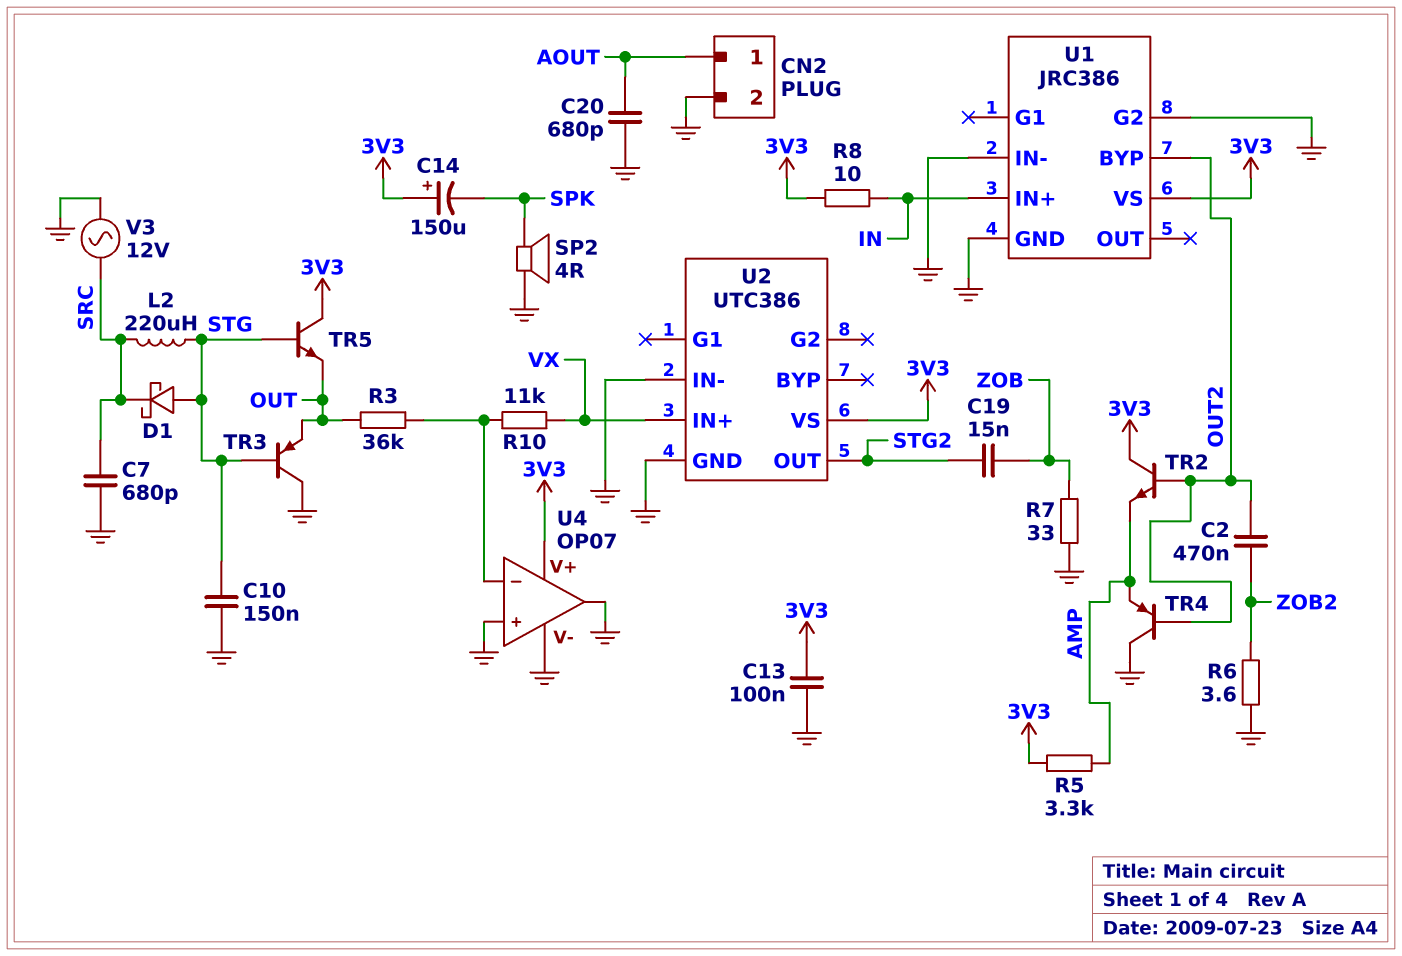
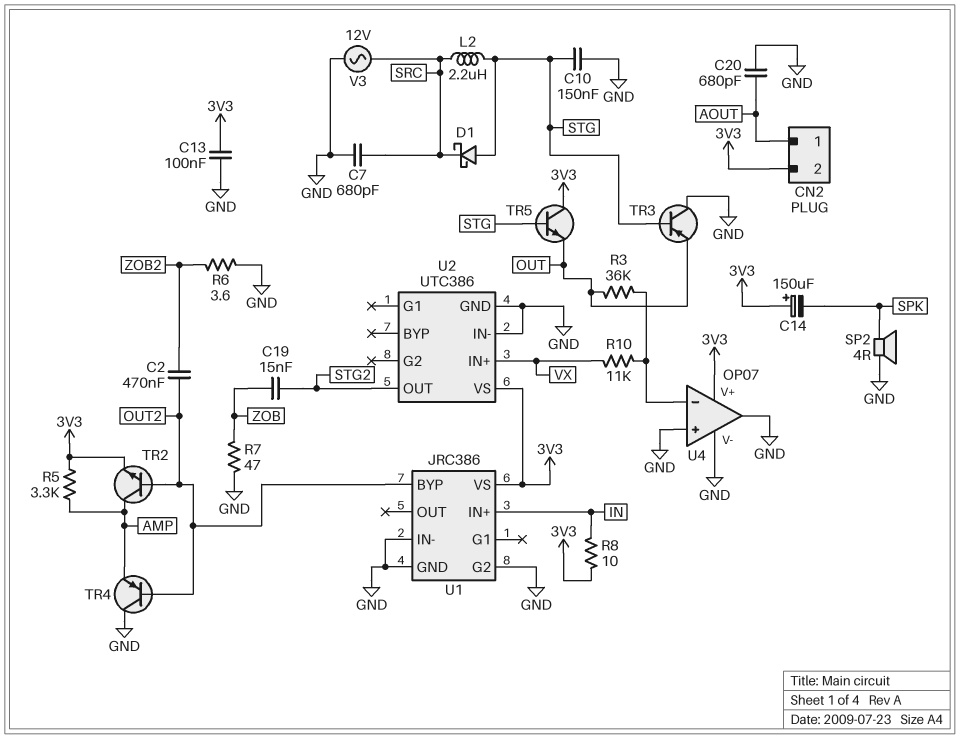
CN2 pin 2: GND -> 3V3
L2: 220uH (SRC, STG) -> 2.2uH (SRC, STG)
R7: 33 (GND, ZOB) -> 47 (GND, ZOB)
TR2: NPN (B OUT2, C 3V3, E AMP) -> NPN (B OUT2, C AMP, E 3V3)

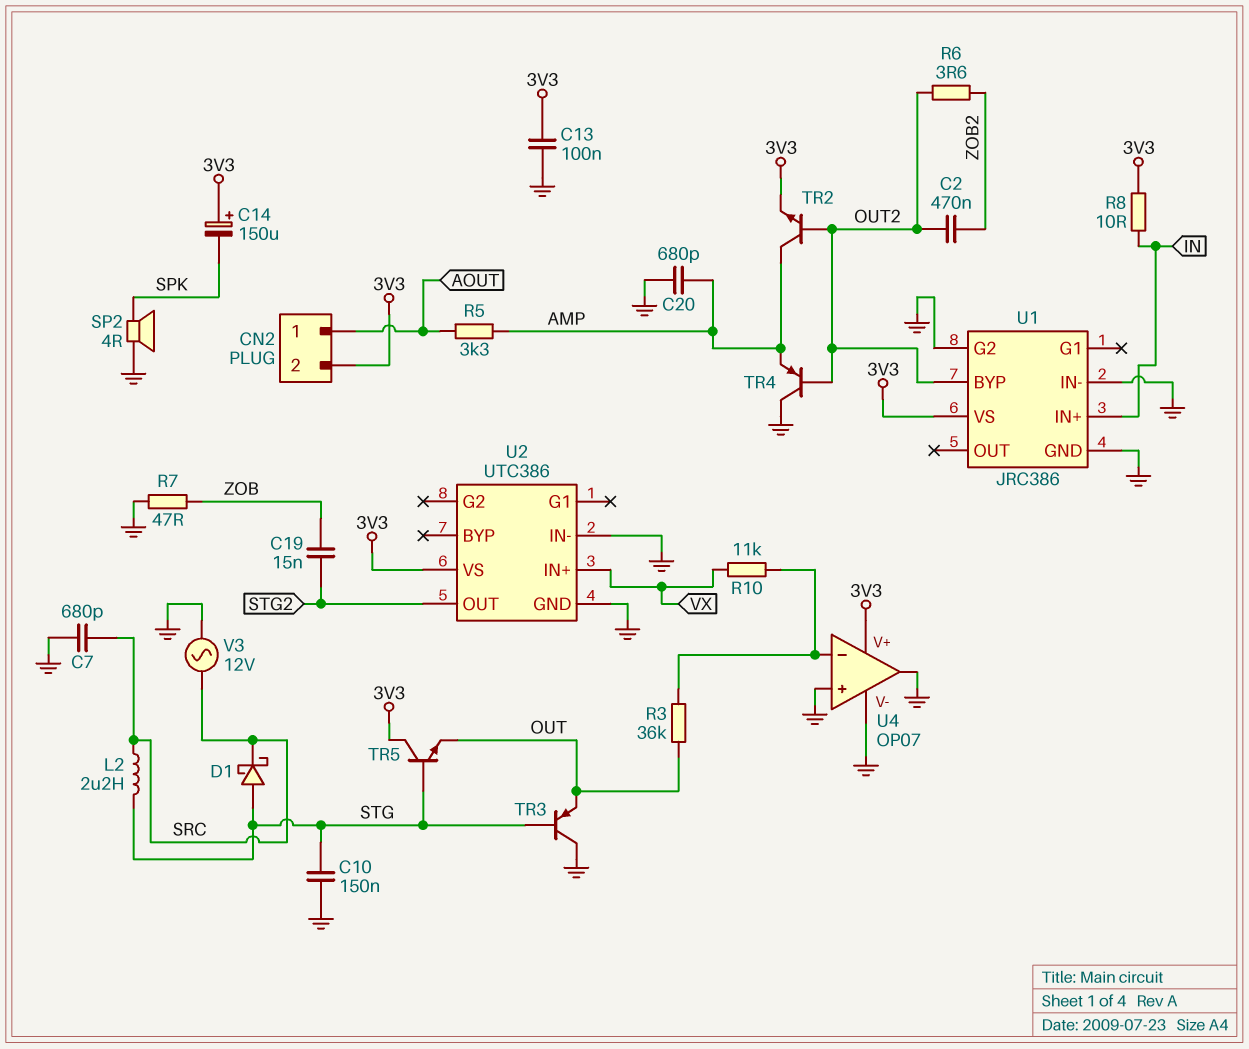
C20: 680pF (AOUT, GND) -> 680pF (AMP, GND)
R5: 3.3k (3V3, AMP) -> 3.3k (AMP, AOUT)
R6: 3.6 (GND, ZOB2) -> 3.6 (OUT2, ZOB2)

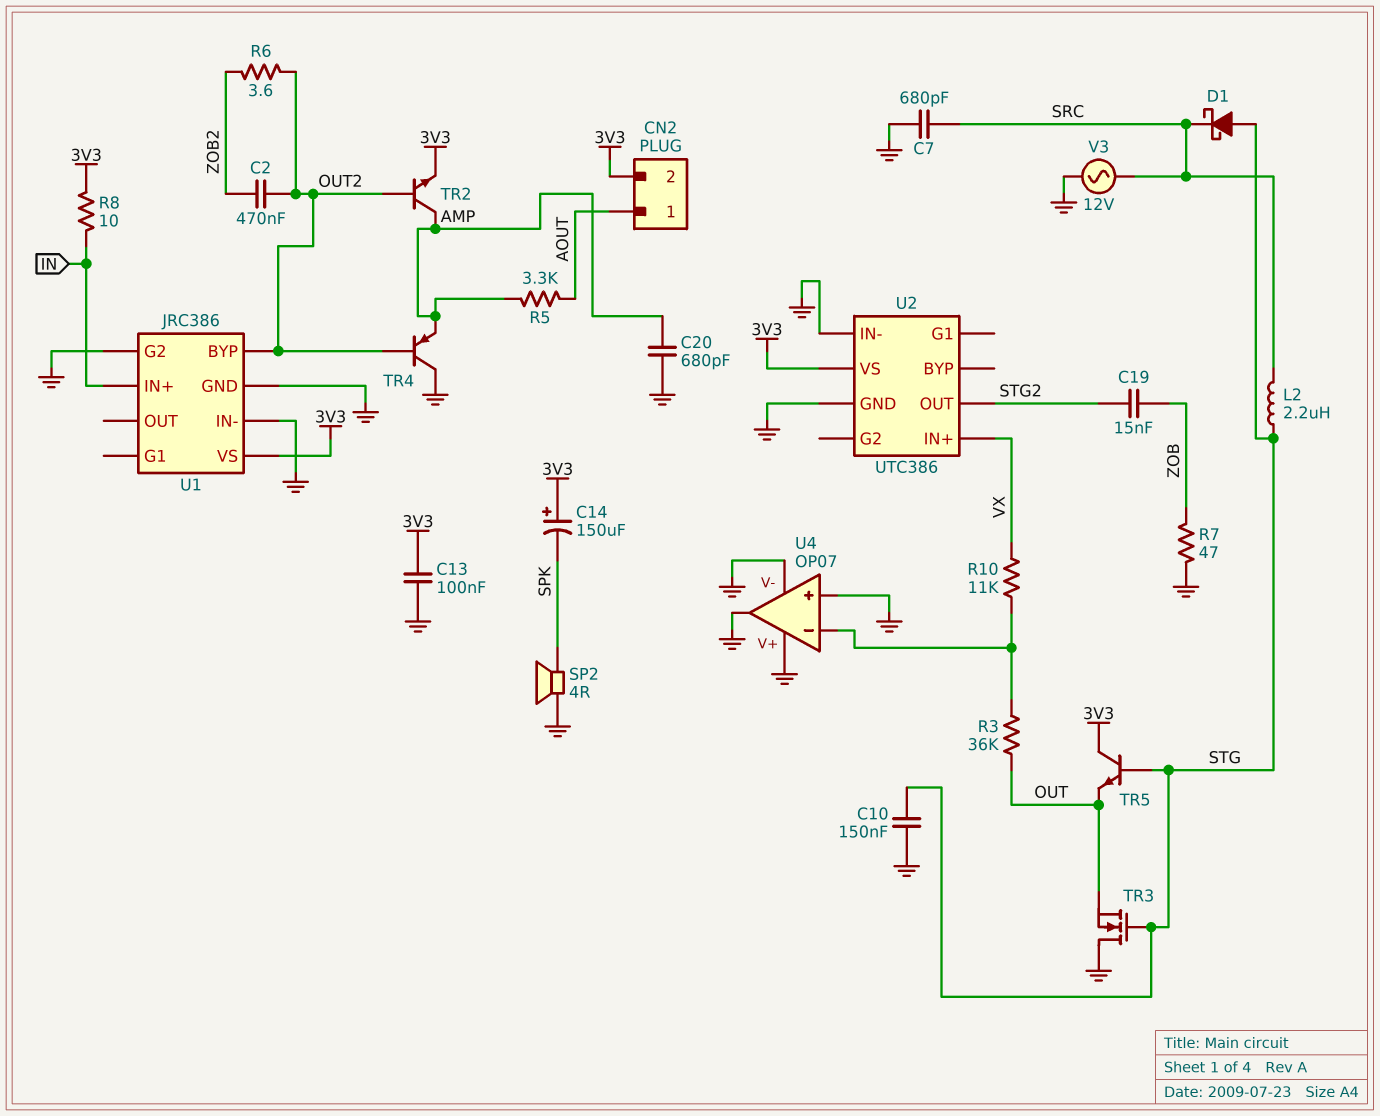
TR3: PNP (B STG, C GND, E OUT) -> NMOS (G STG, D GND, S OUT)
U4 pin V+: 3V3 -> GND

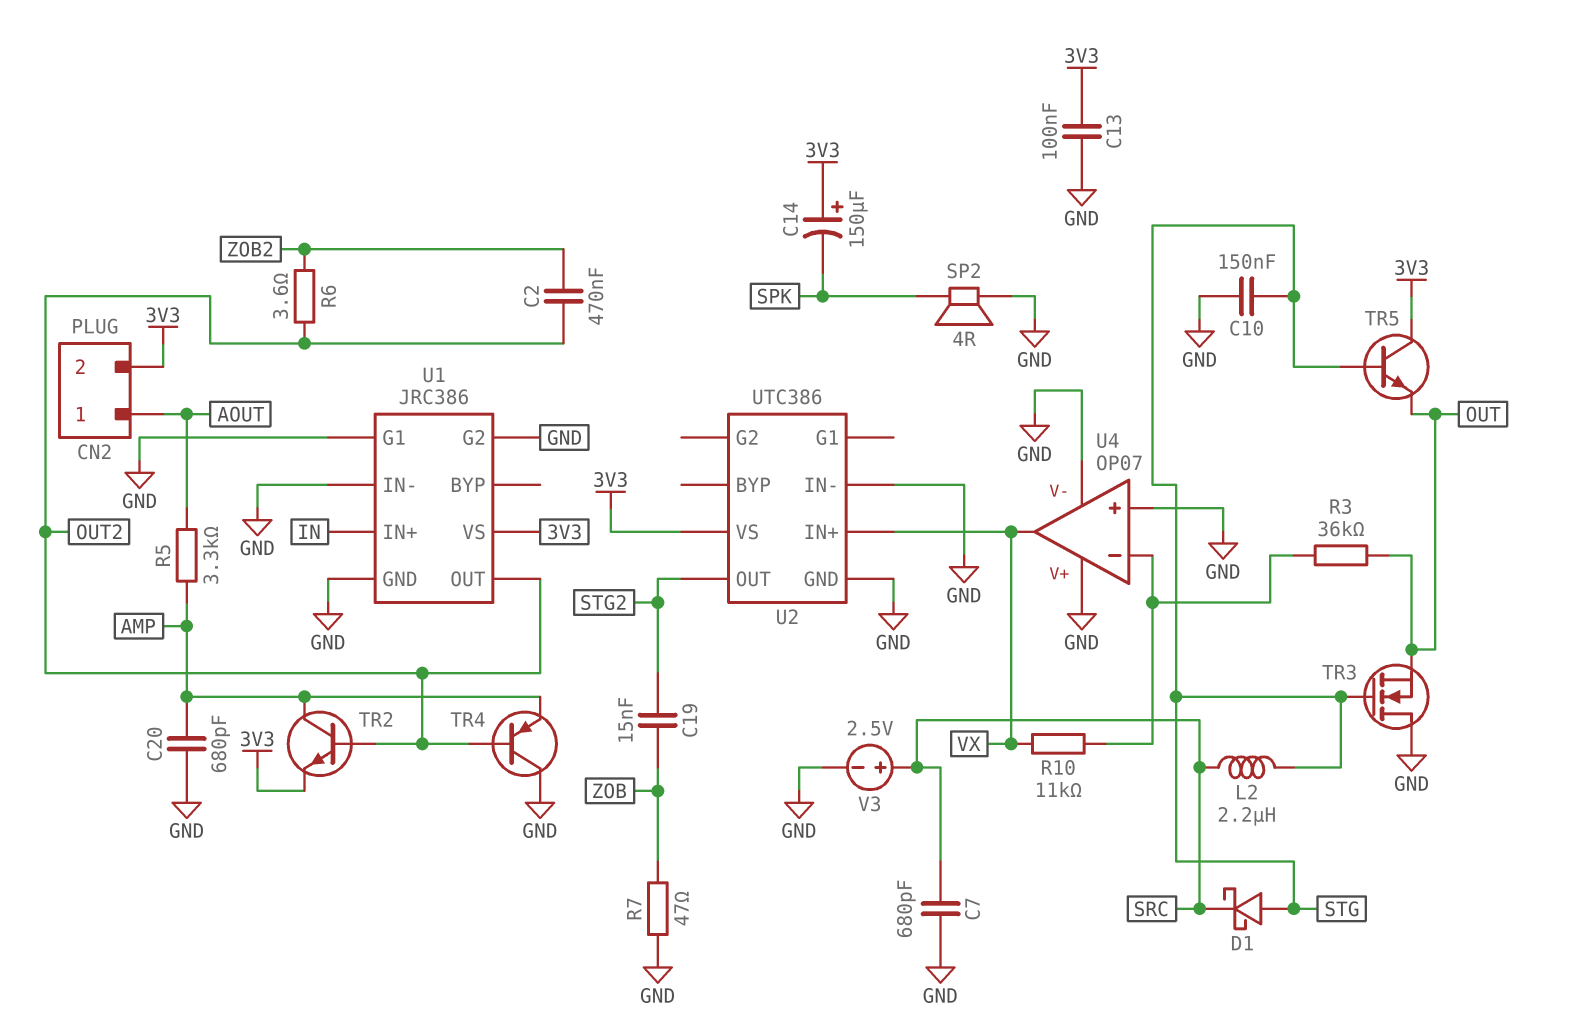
R8: 10 (3V3, IN) -> none
U1 pin BYP: OUT2 -> none
U1 pin G1: none -> GND
U1 pin OUT: none -> OUT2
U4 pin out: GND -> VX
V3: AC 12V (GND, SRC) -> 2.5V (plus SRC, minus GND)

